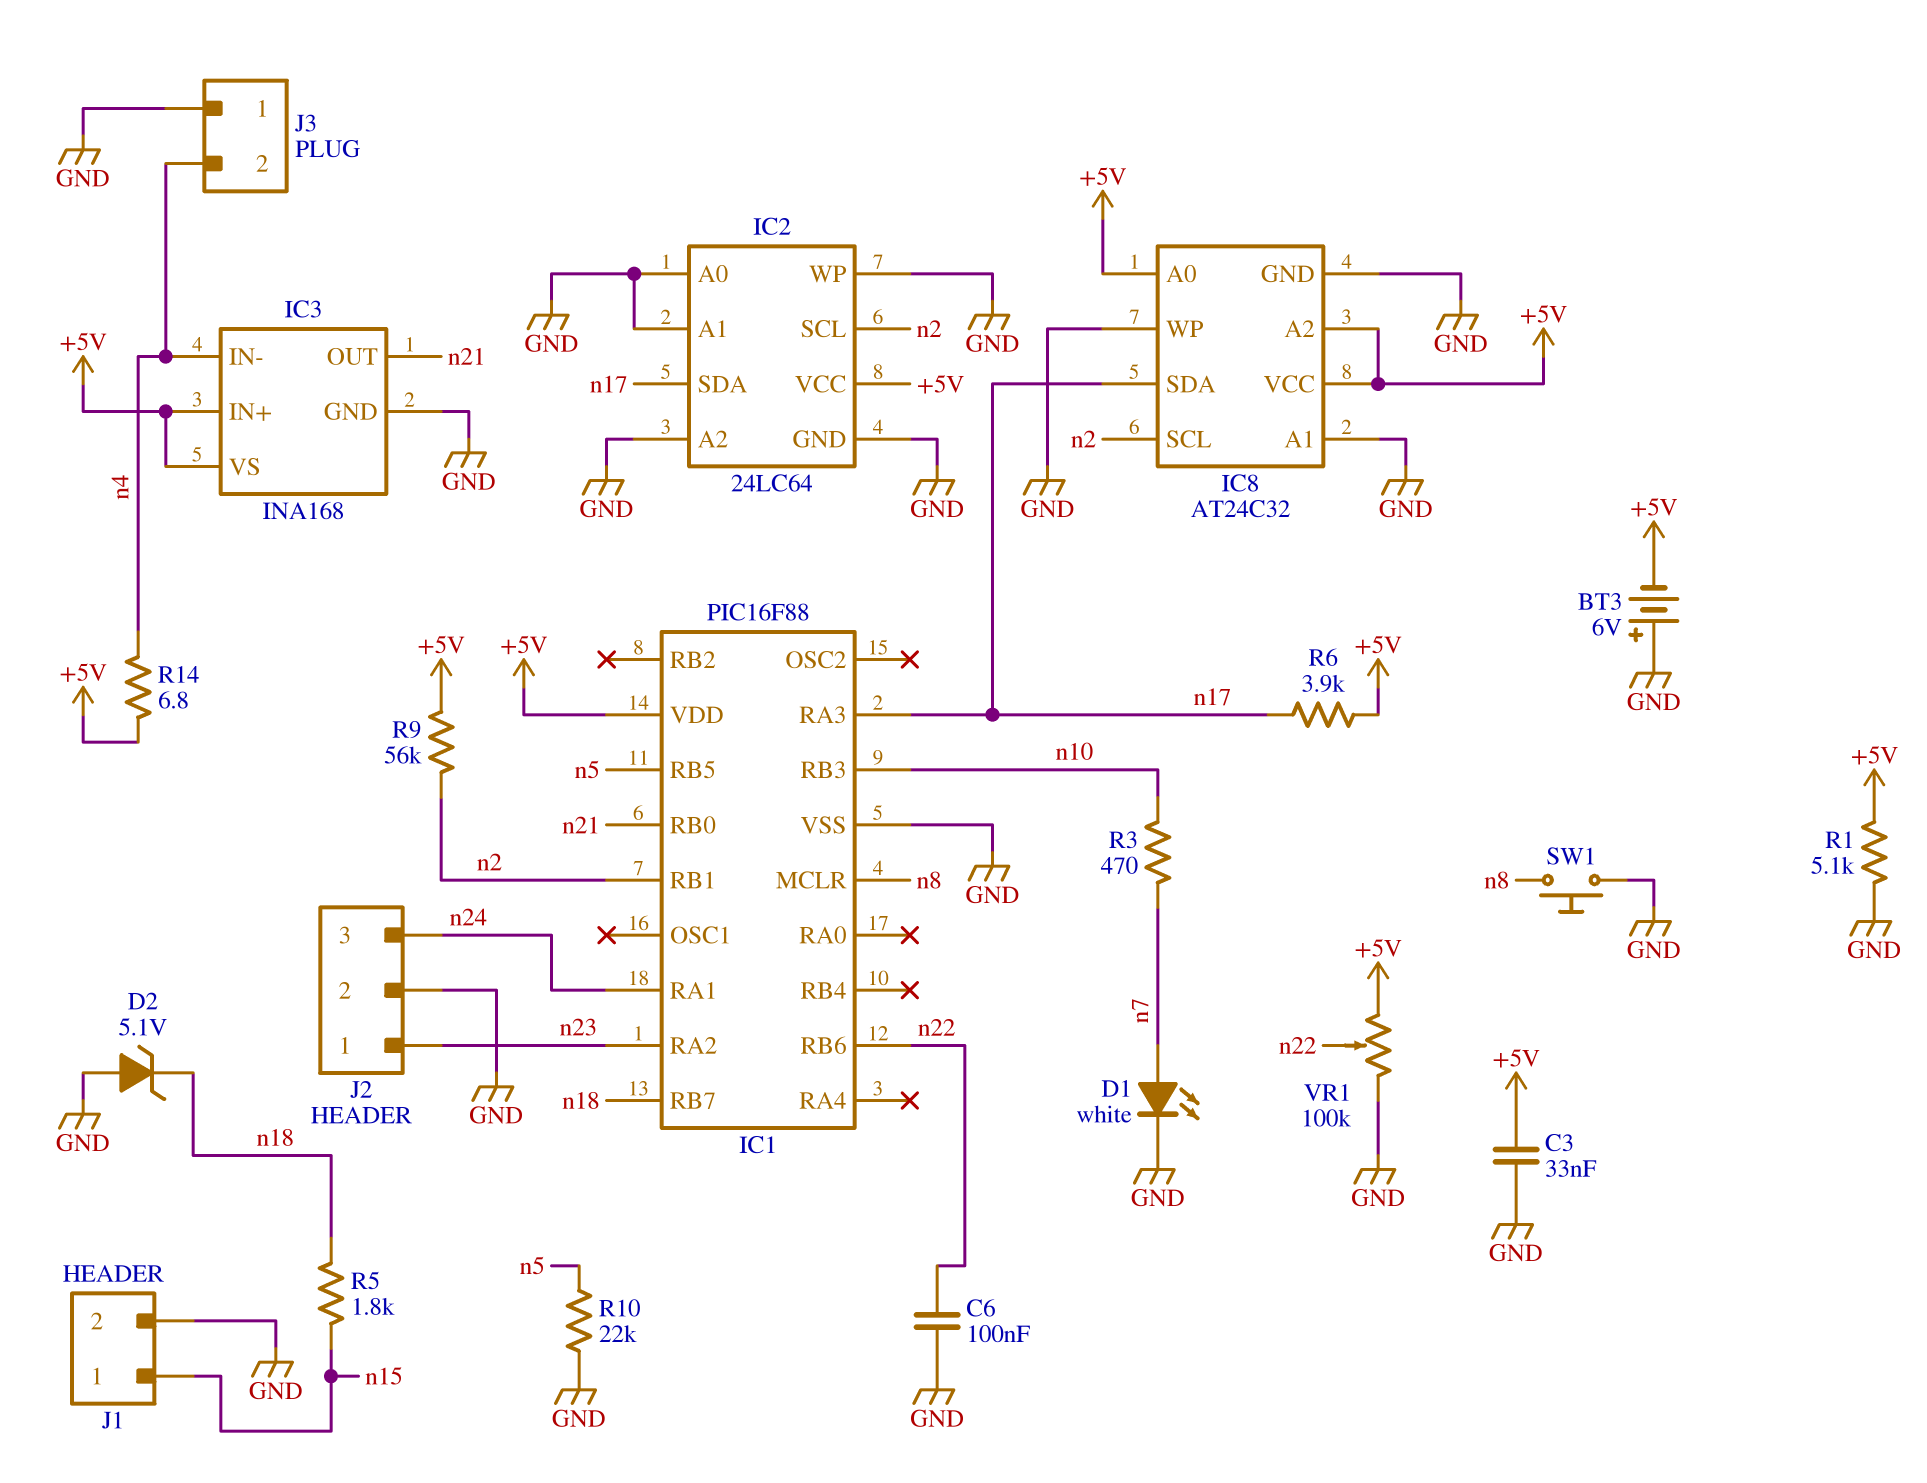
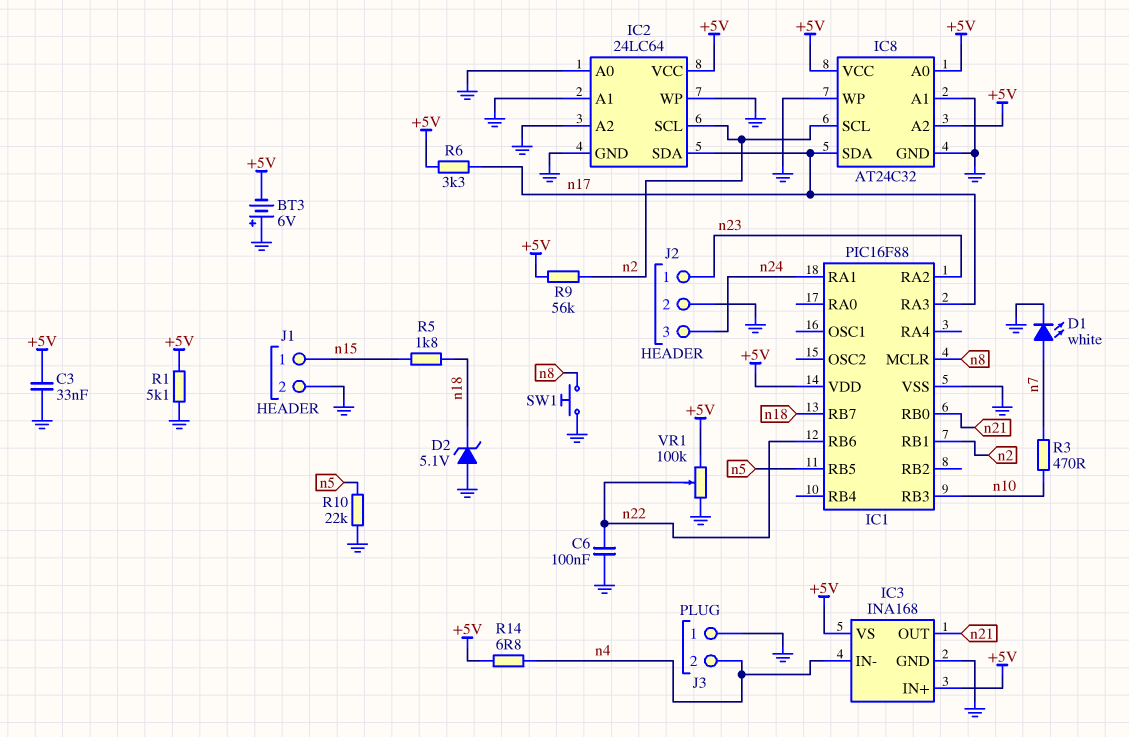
R6: 3.9k (+5V, n17) -> 3.3k (+5V, n17)

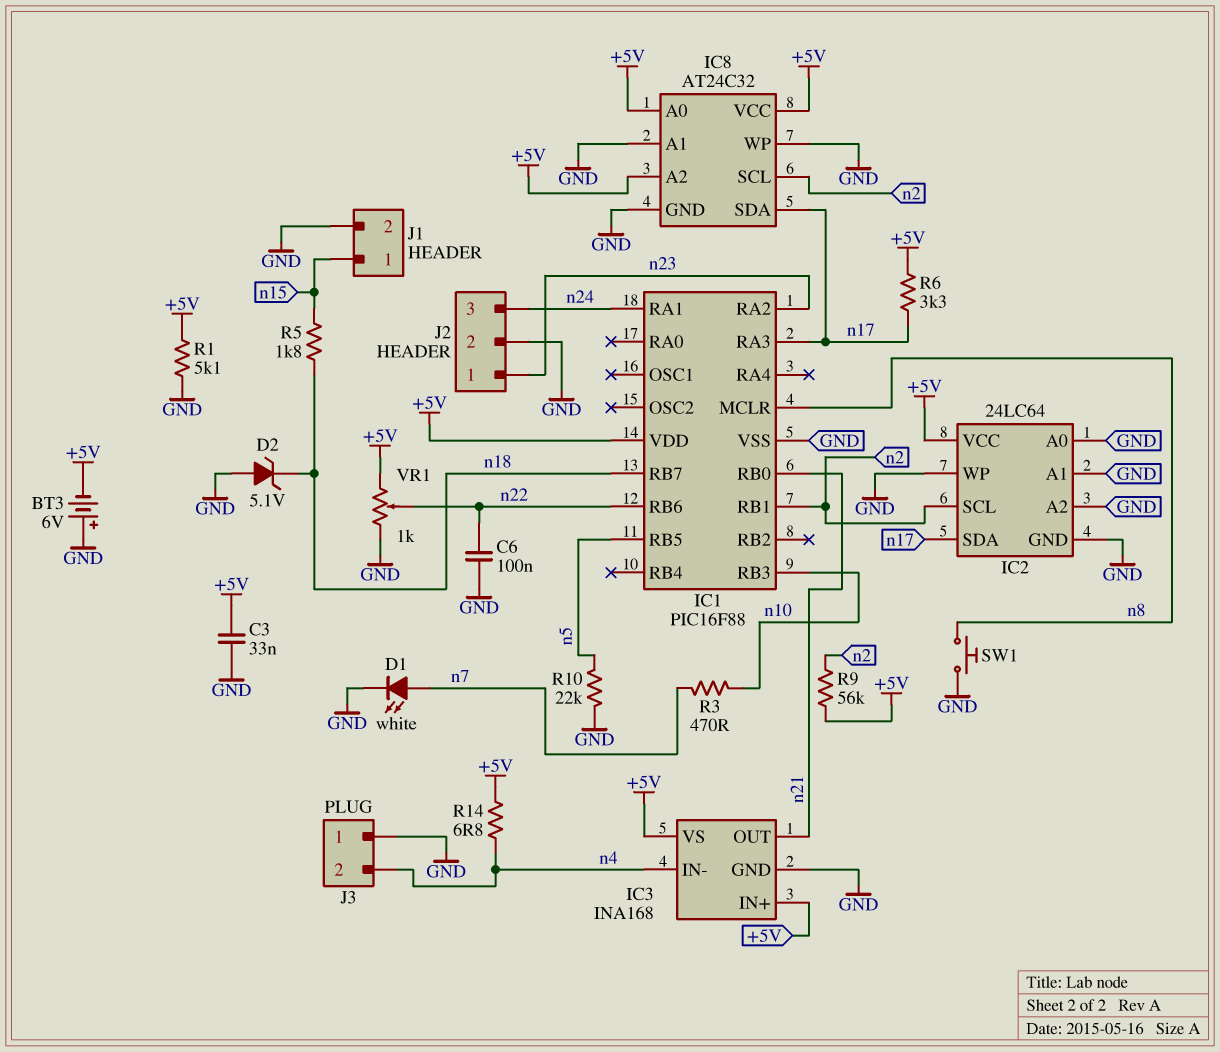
VR1: 100k (+5V, GND, wiper n22) -> 1k (+5V, GND, wiper n22)

